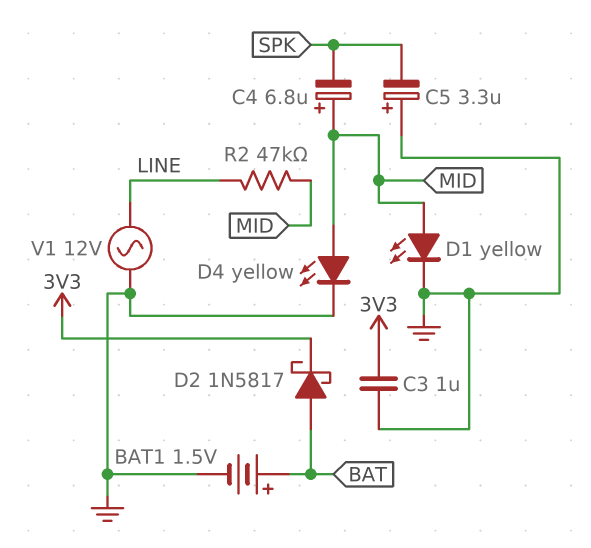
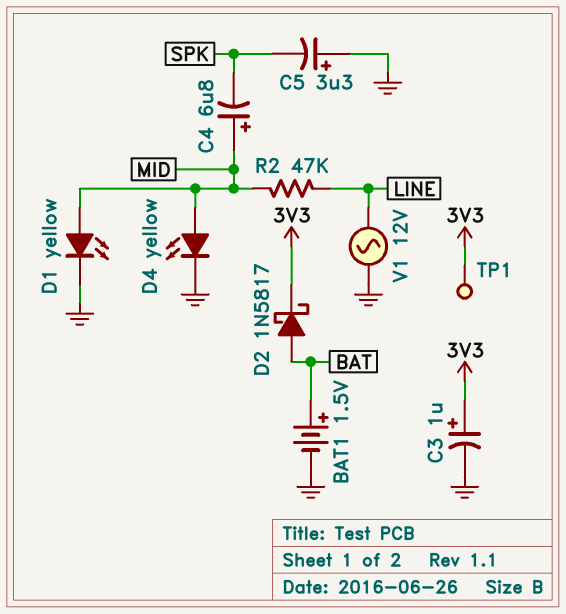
C3: 1uF (3V3, GND) -> 1uF (plus 3V3, minus GND)
TP1: none -> test point (3V3)

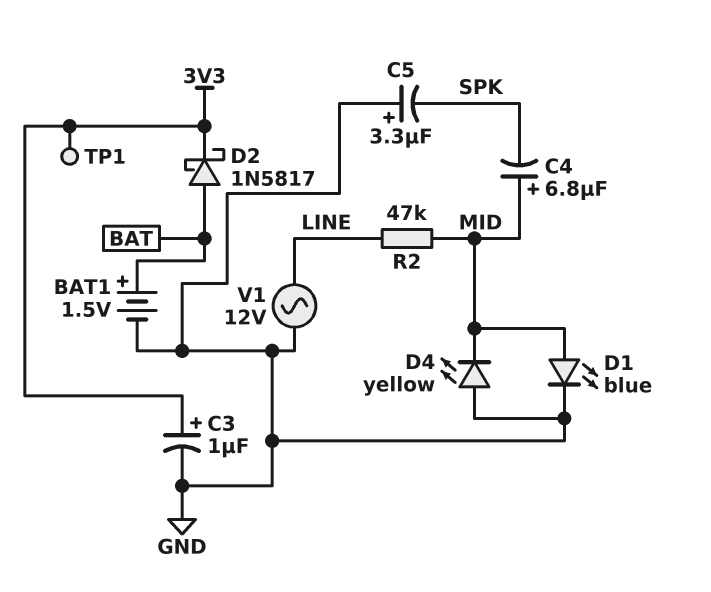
D1: LED yellow (A MID, K GND) -> LED blue (A MID, K GND)
D4: LED yellow (A MID, K GND) -> LED yellow (A GND, K MID)

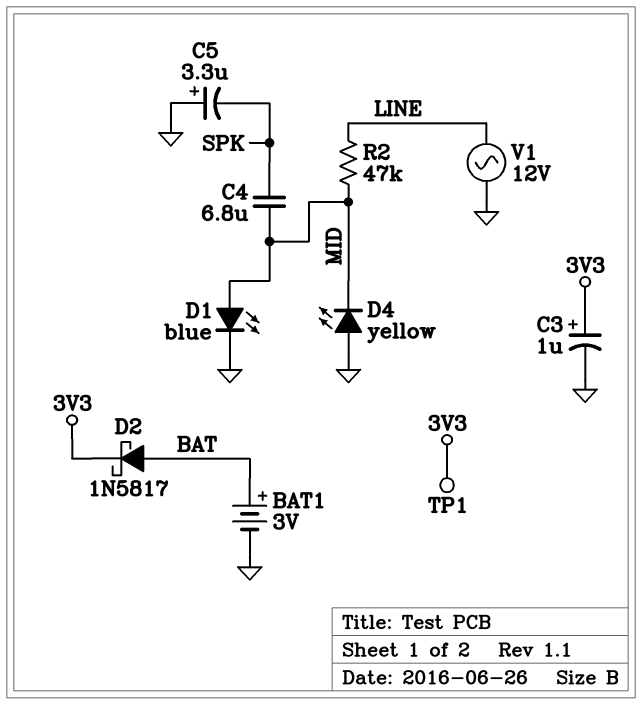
BAT1: 1.5V (plus BAT, minus GND) -> 3V (plus BAT, minus GND)
C4: 6.8uF (plus MID, minus SPK) -> 6.8uF (MID, SPK)

